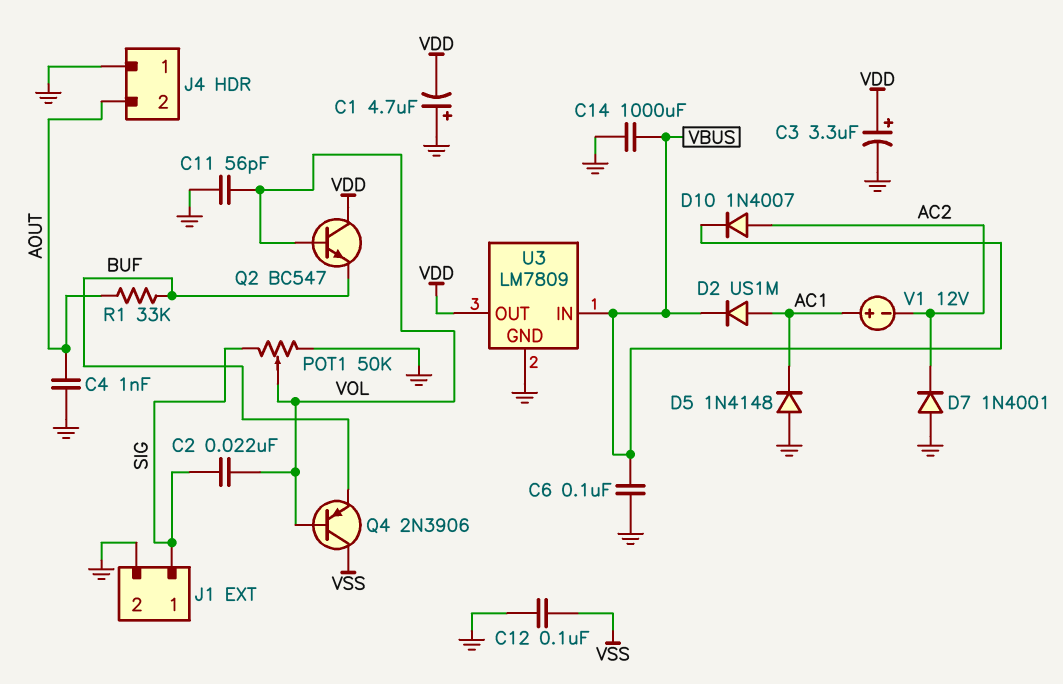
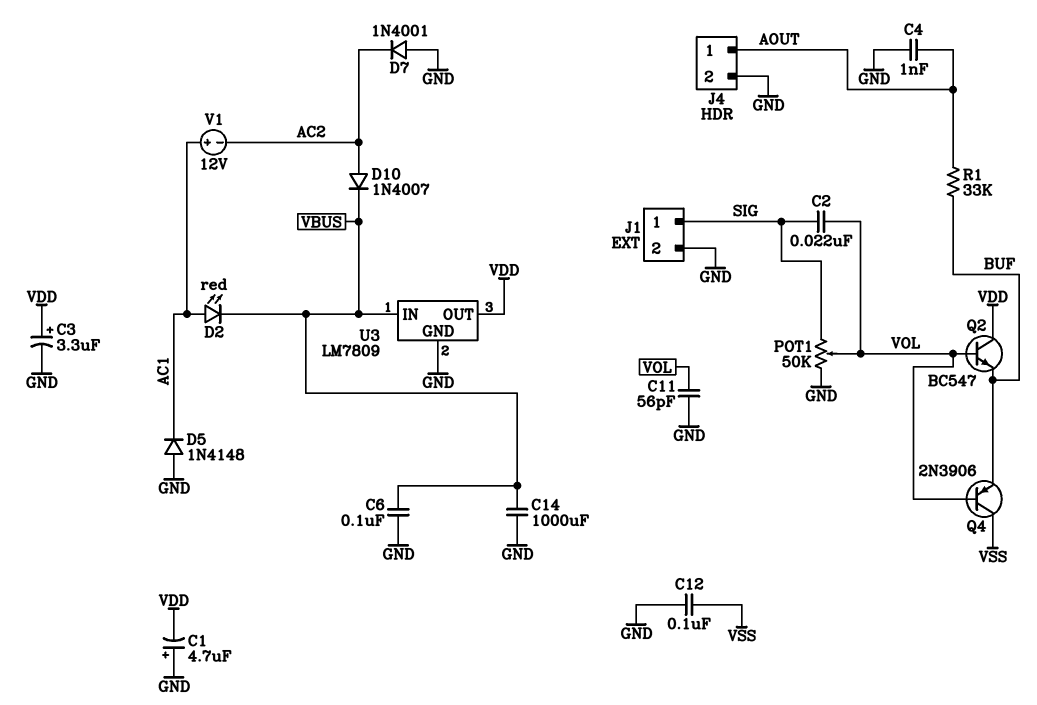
D2: diode US1M (A AC1, K VBUS) -> LED red (A AC1, K VBUS)
J4 pin 1: GND -> AOUT
J4 pin 2: AOUT -> GND

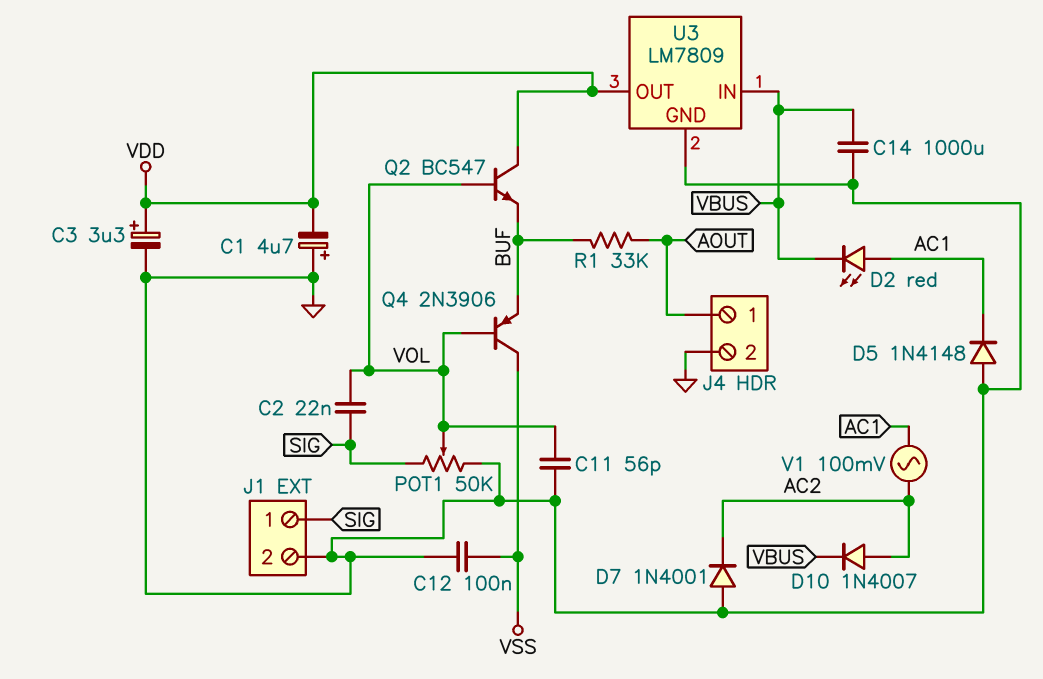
C4: 1nF (AOUT, GND) -> none
C6: 100nF (GND, VBUS) -> none
V1: 12V (plus AC1, minus AC2) -> AC 100mV (AC1, AC2)

